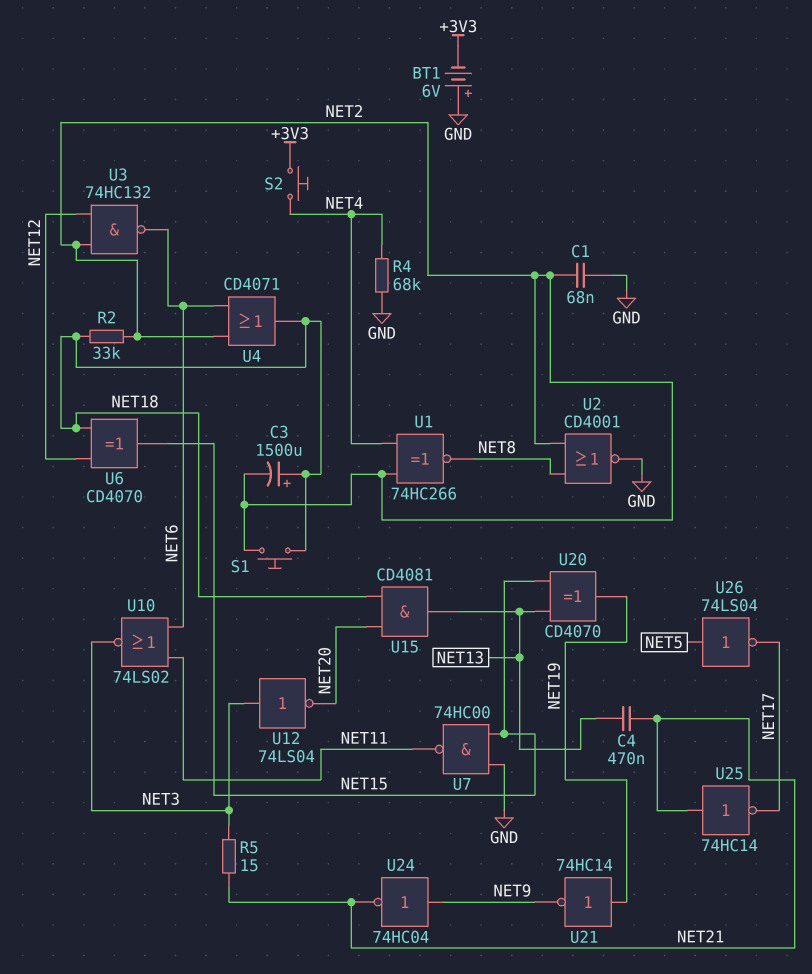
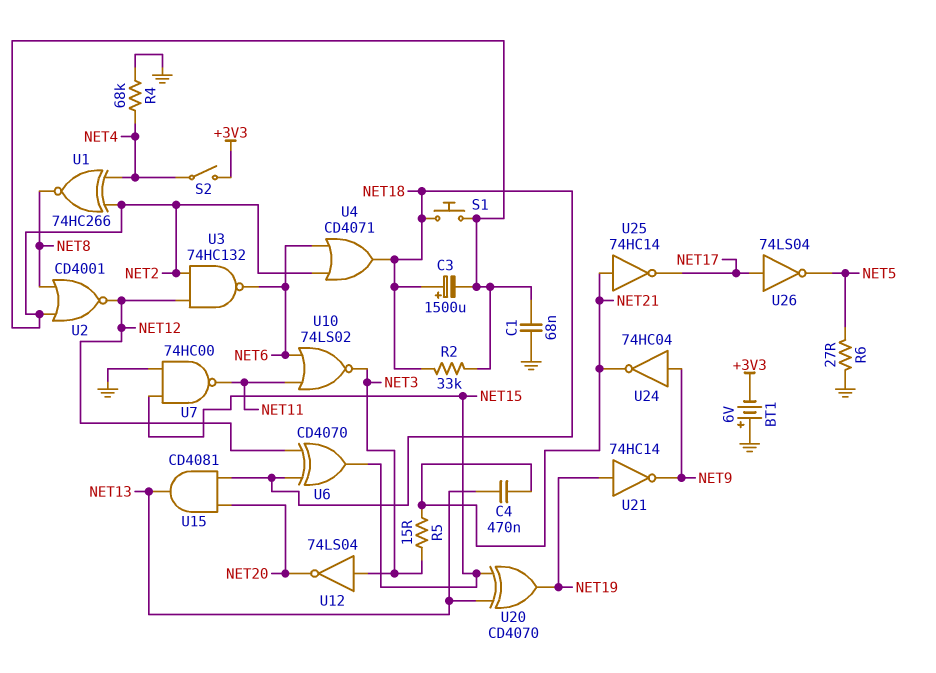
R6: none -> 27 (GND, NET5)
S2: button (+3V3, NET4) -> switch (+3V3, NET4)
U2: NOR CD4001 (in NET2, in NET8, out GND) -> NOR CD4001 (in NET2, in NET8, out NET12)
U26: NOT 74LS04 (in NET5, out NET17) -> NOT 74LS04 (in NET17, out NET5)

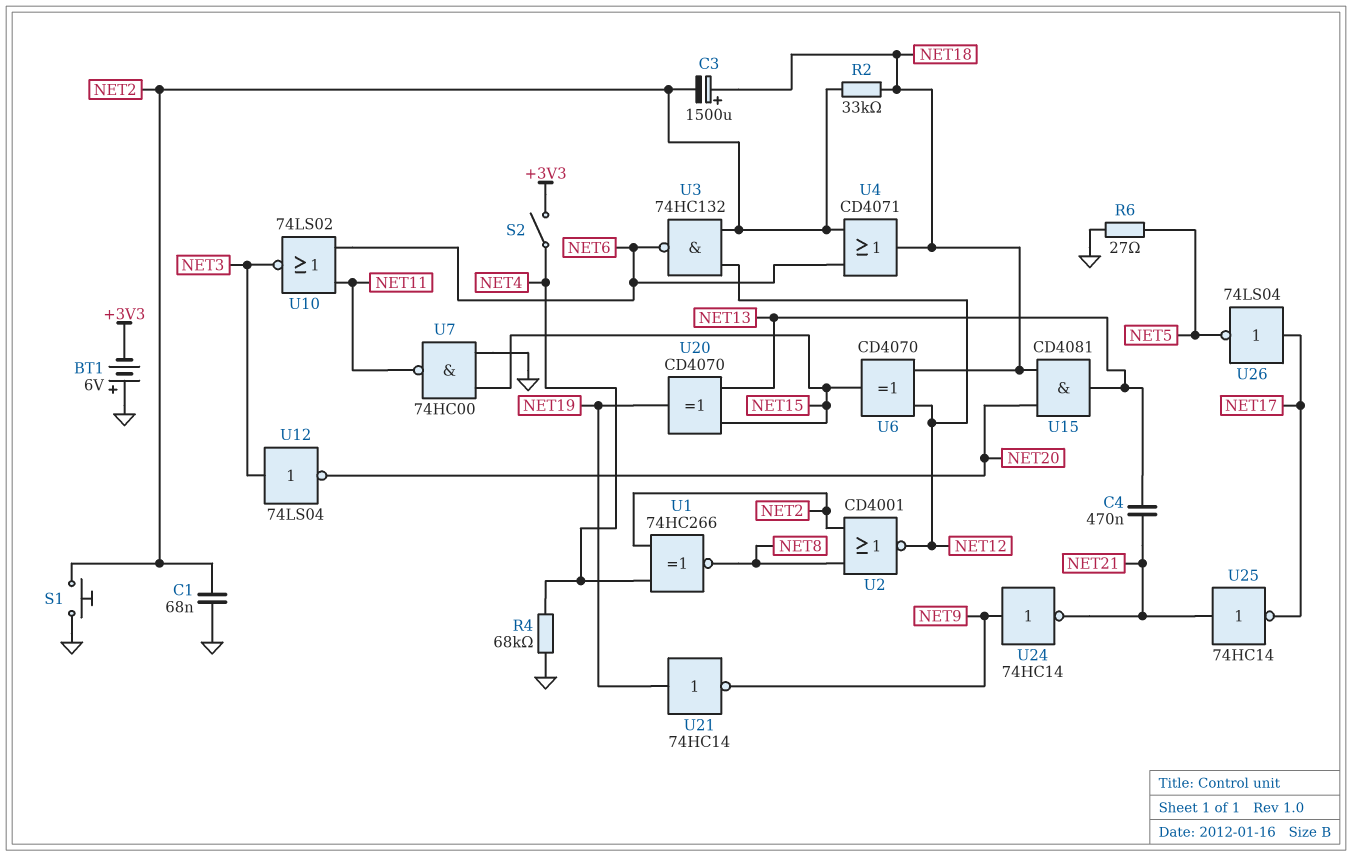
R5: 15 (NET3, NET21) -> none
S1: button (NET2, NET18) -> button (GND, NET2)
U24: NOT 74HC04 (in NET9, out NET21) -> NOT 74HC14 (in NET9, out NET21)

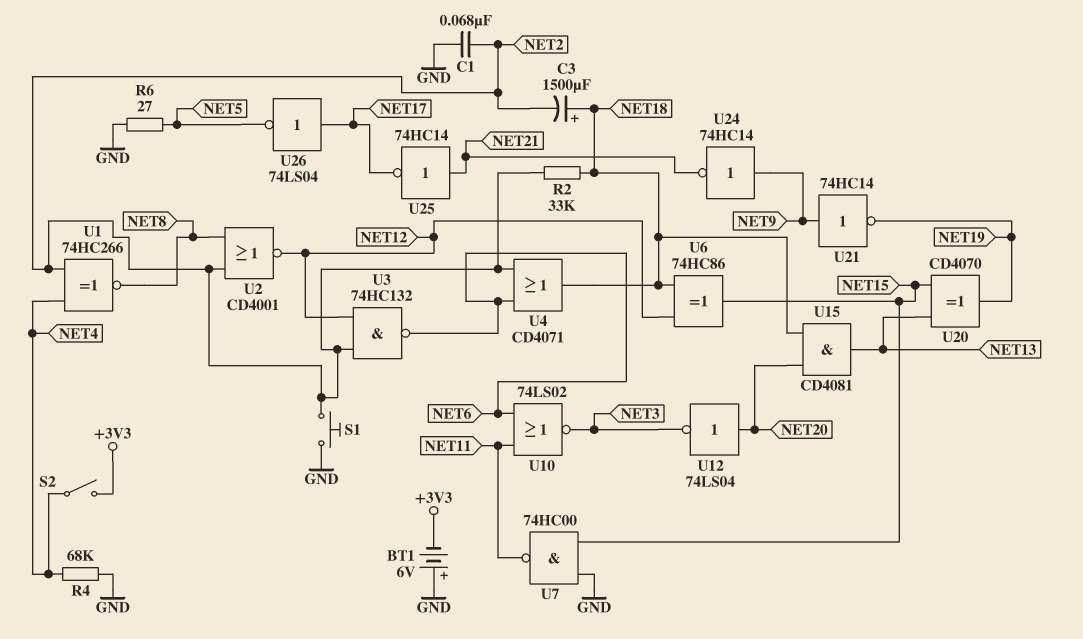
C4: 470nF (NET13, NET21) -> none
U6: XOR CD4070 (in NET12, in NET18, out NET15) -> XOR 74HC86 (in NET12, in NET18, out NET15)
U12: NOT 74LS04 (in NET3, out NET20) -> NOT 74LS04 (in NET20, out NET3)
U21: NOT 74HC14 (in NET19, out NET9) -> NOT 74HC14 (in NET9, out NET19)

